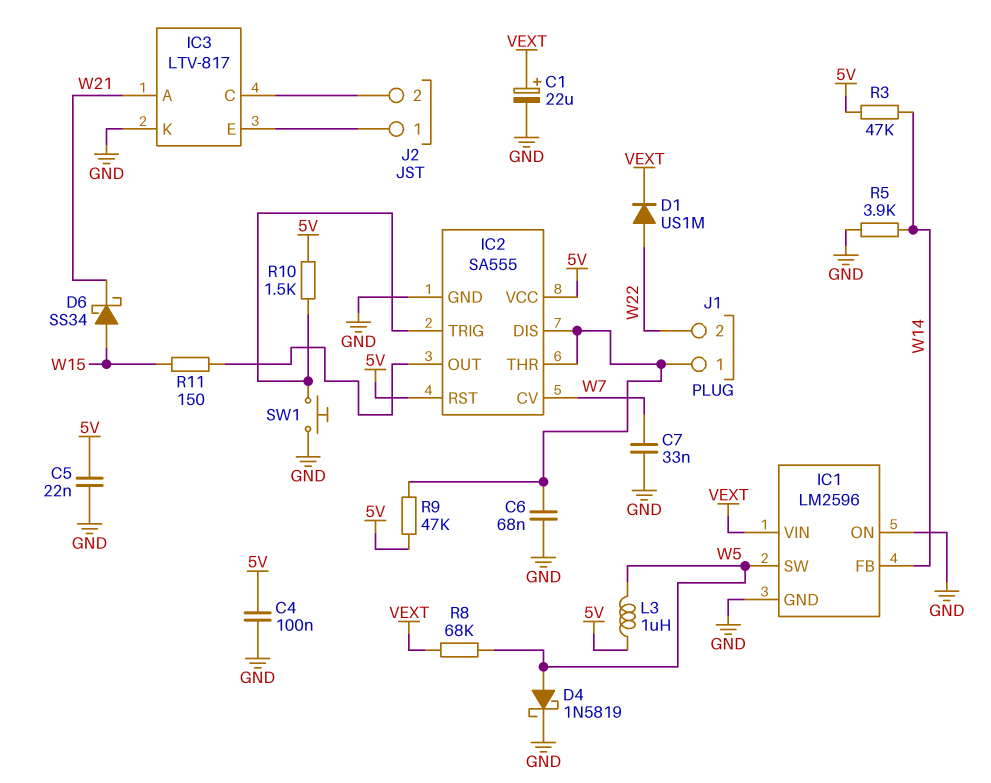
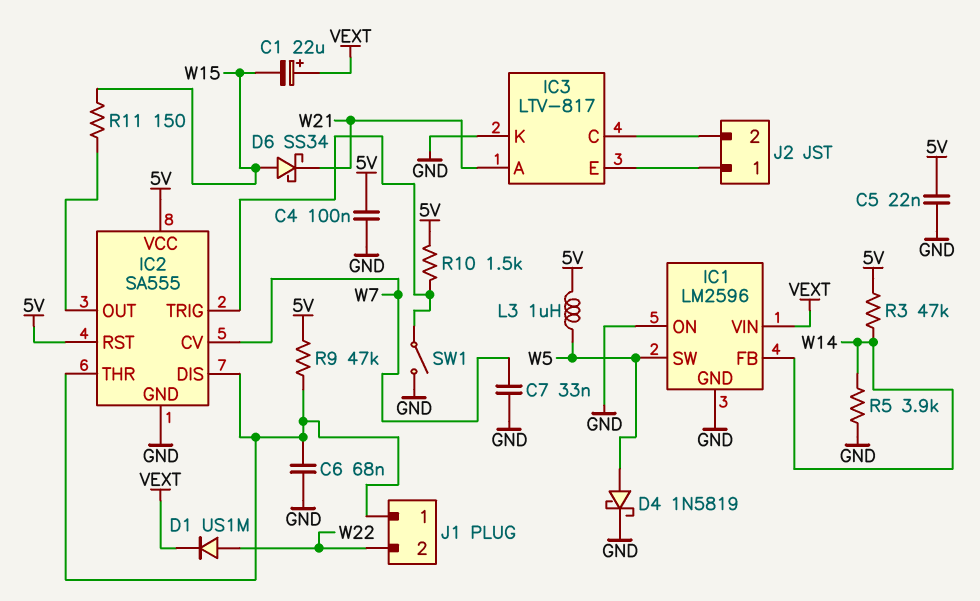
C1: 22uF (plus VEXT, minus GND) -> 22uF (plus VEXT, minus W15)
R8: 68k (VEXT, W5) -> none
SW1: button (GND, IC2/TRIG) -> switch (GND, IC2/TRIG)

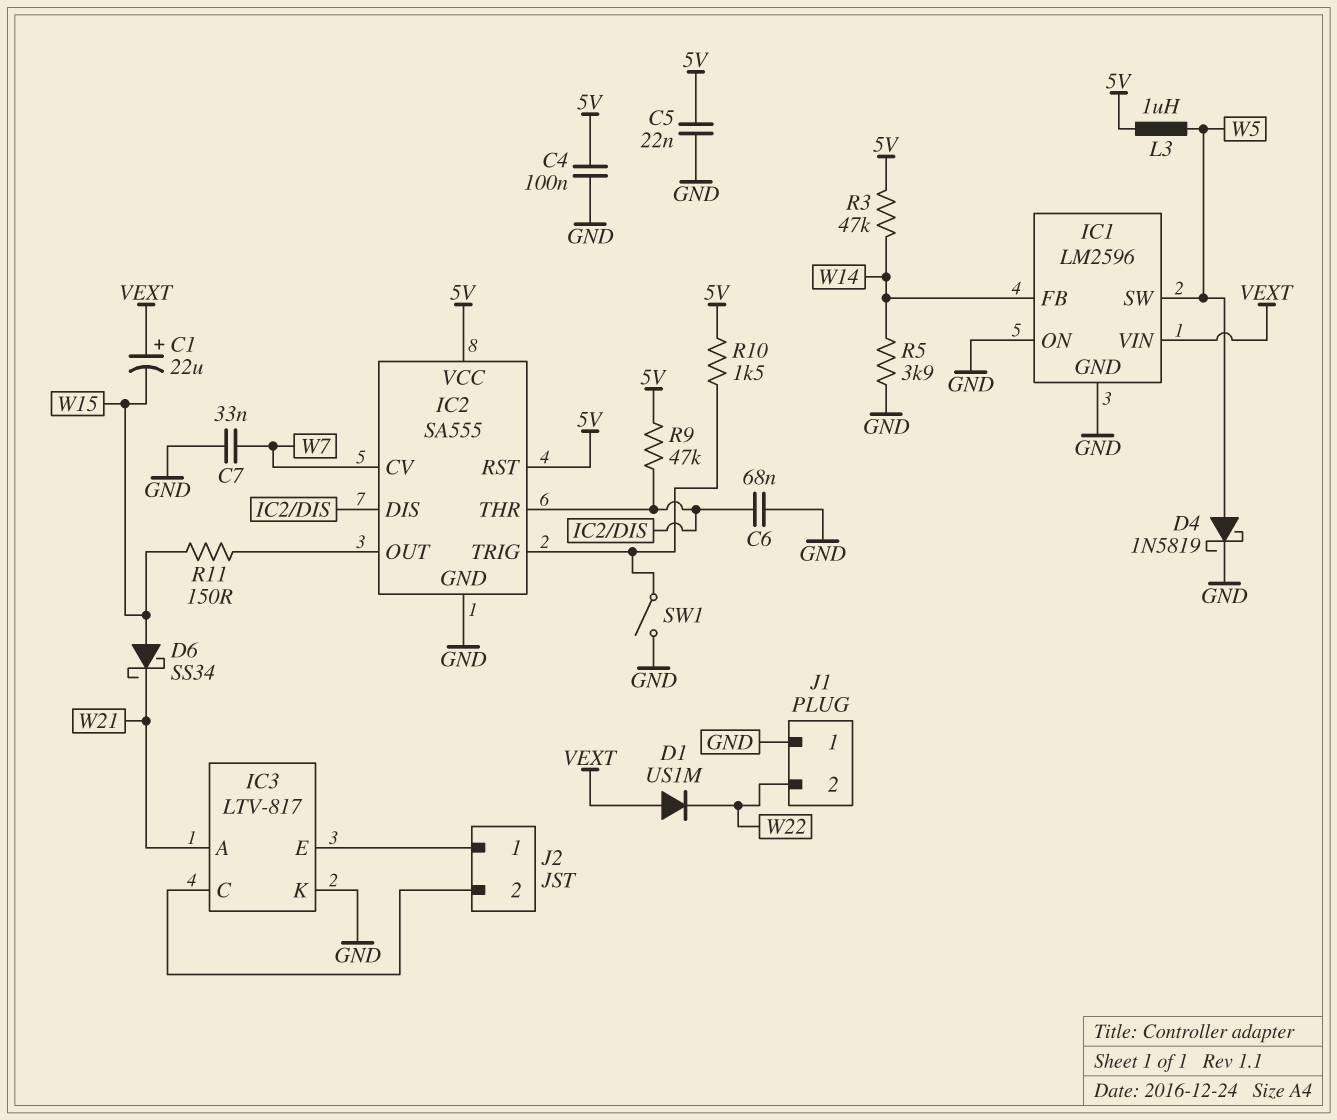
D1: diode US1M (A W22, K VEXT) -> diode US1M (A VEXT, K W22)
J1 pin 1: IC2/DIS -> GND

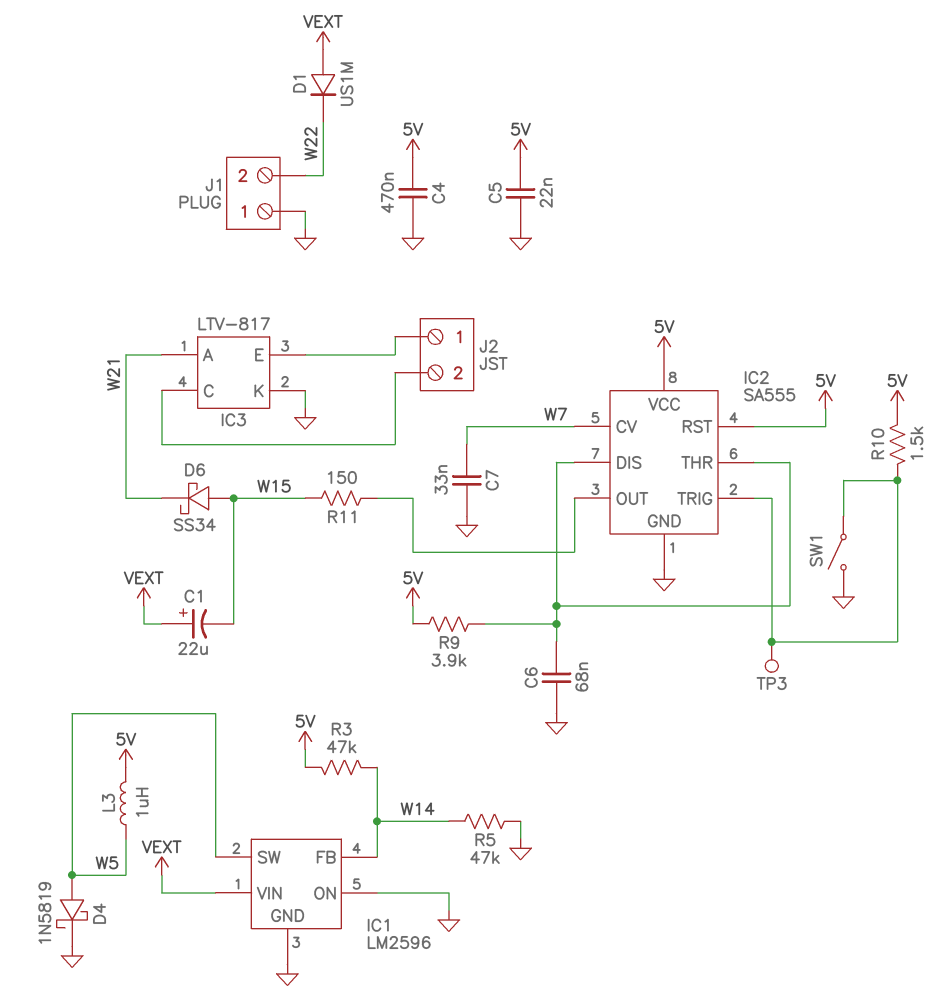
C4: 100nF (5V, GND) -> 470nF (5V, GND)
R5: 3.9k (GND, W14) -> 47k (GND, W14)
R9: 47k (5V, IC2/DIS) -> 3.9k (5V, IC2/DIS)
TP3: none -> test point (IC2/TRIG)

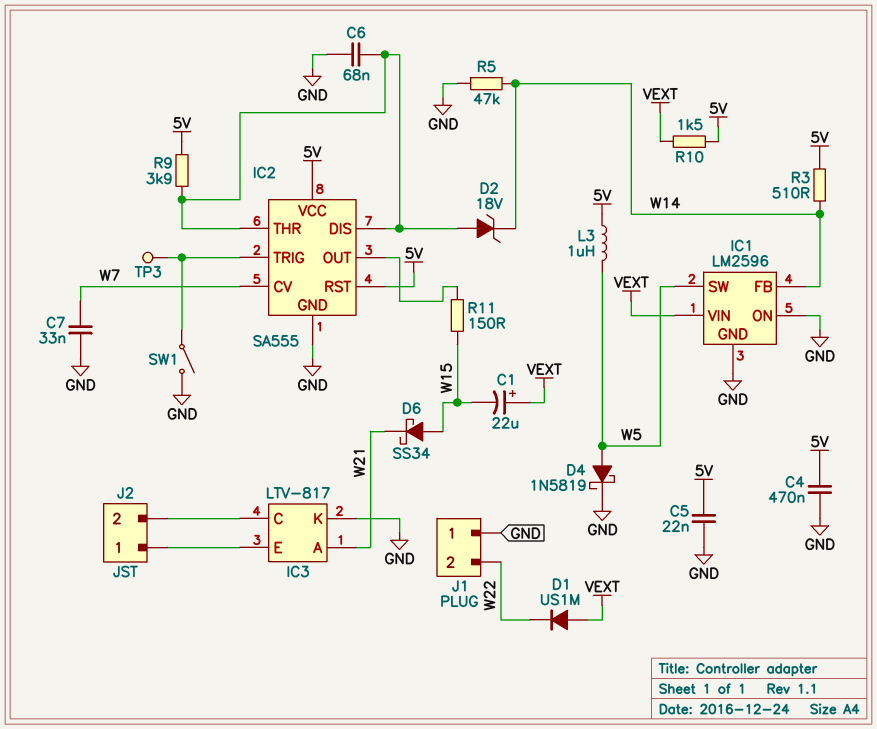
D2: none -> zener 18V (A IC2/DIS, K W14)
R3: 47k (5V, W14) -> 510 (5V, W14)
R10: 1.5k (5V, IC2/TRIG) -> 1.5k (5V, VEXT)

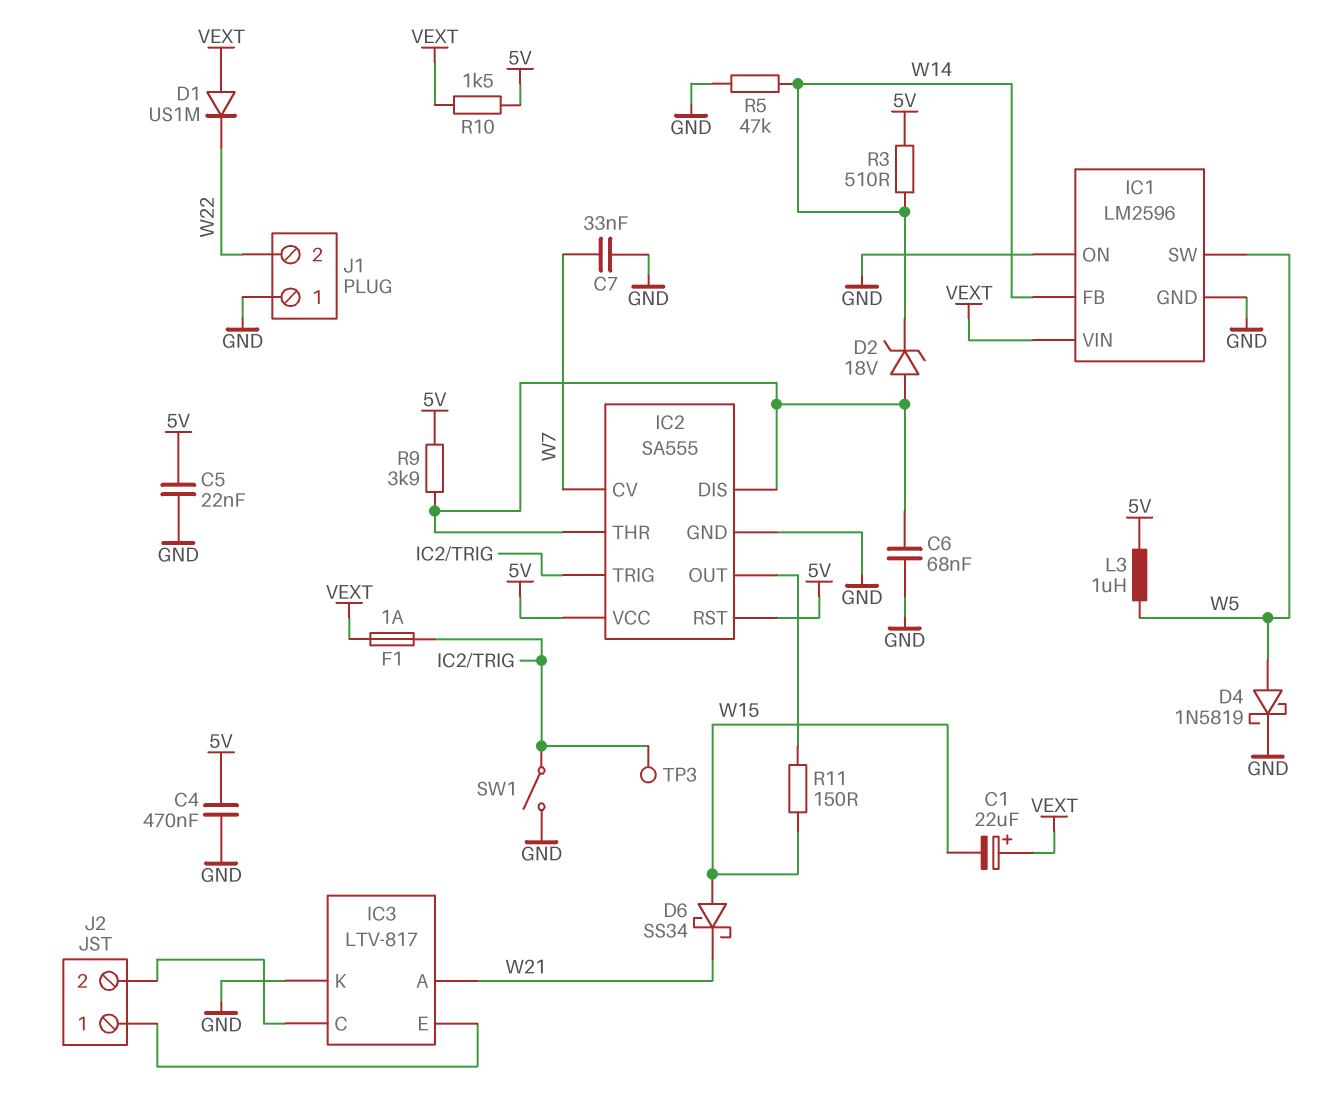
F1: none -> 1A (IC2/TRIG, VEXT)

